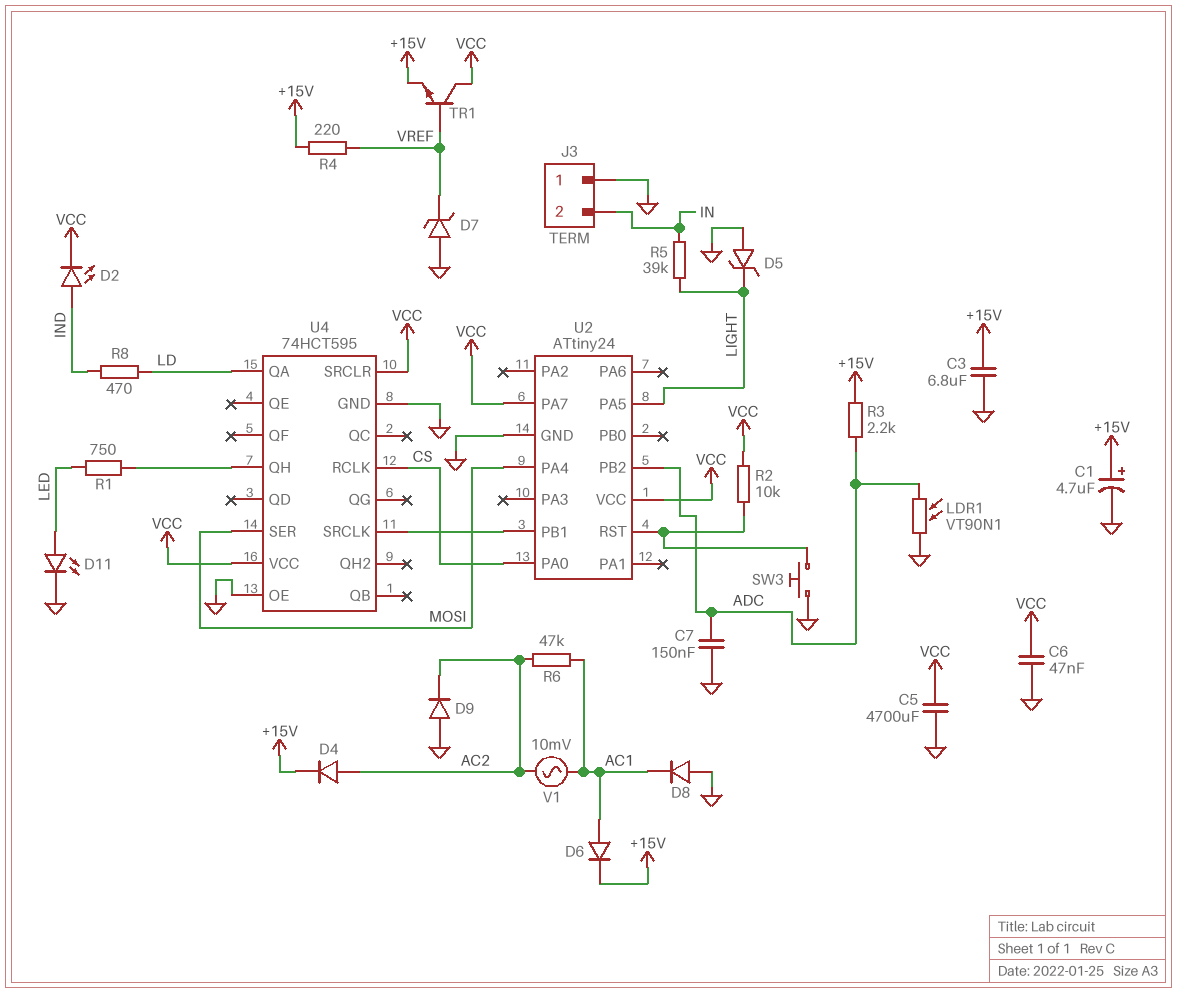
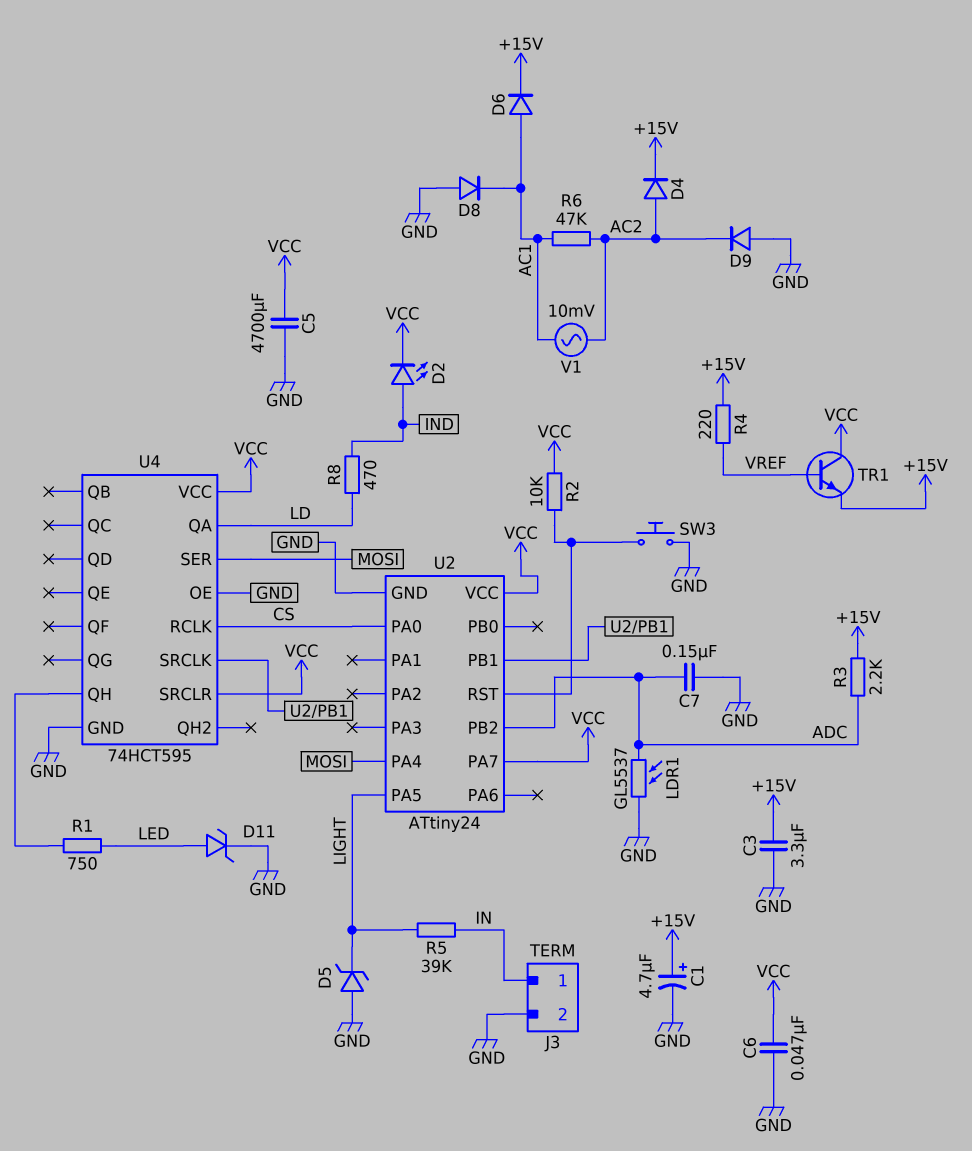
C3: 6.8uF (+15V, GND) -> 3.3uF (+15V, GND)
D7: zener (A GND, K VREF) -> none
D11: LED (A LED, K GND) -> zener (A LED, K GND)
J3 pin 1: GND -> IN
J3 pin 2: IN -> GND
LDR1: VT90N1 (ADC, GND) -> GL5537 (ADC, GND)

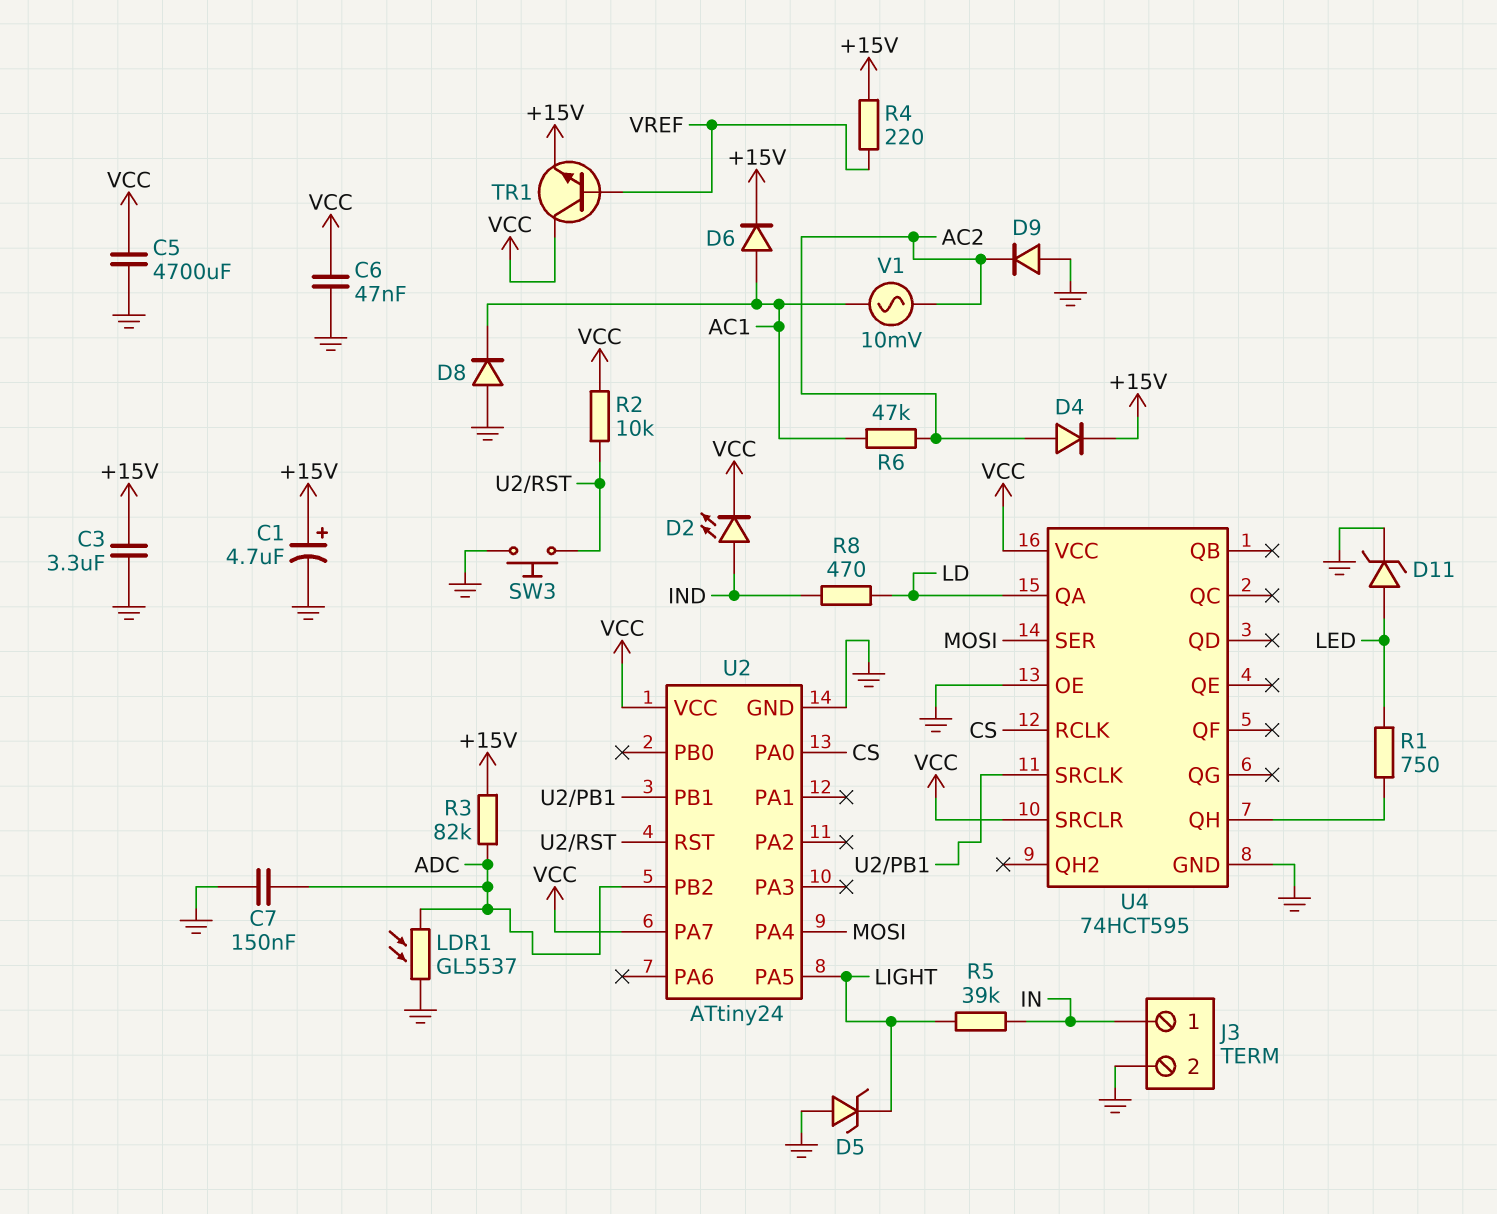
R3: 2.2k (+15V, ADC) -> 82k (+15V, ADC)

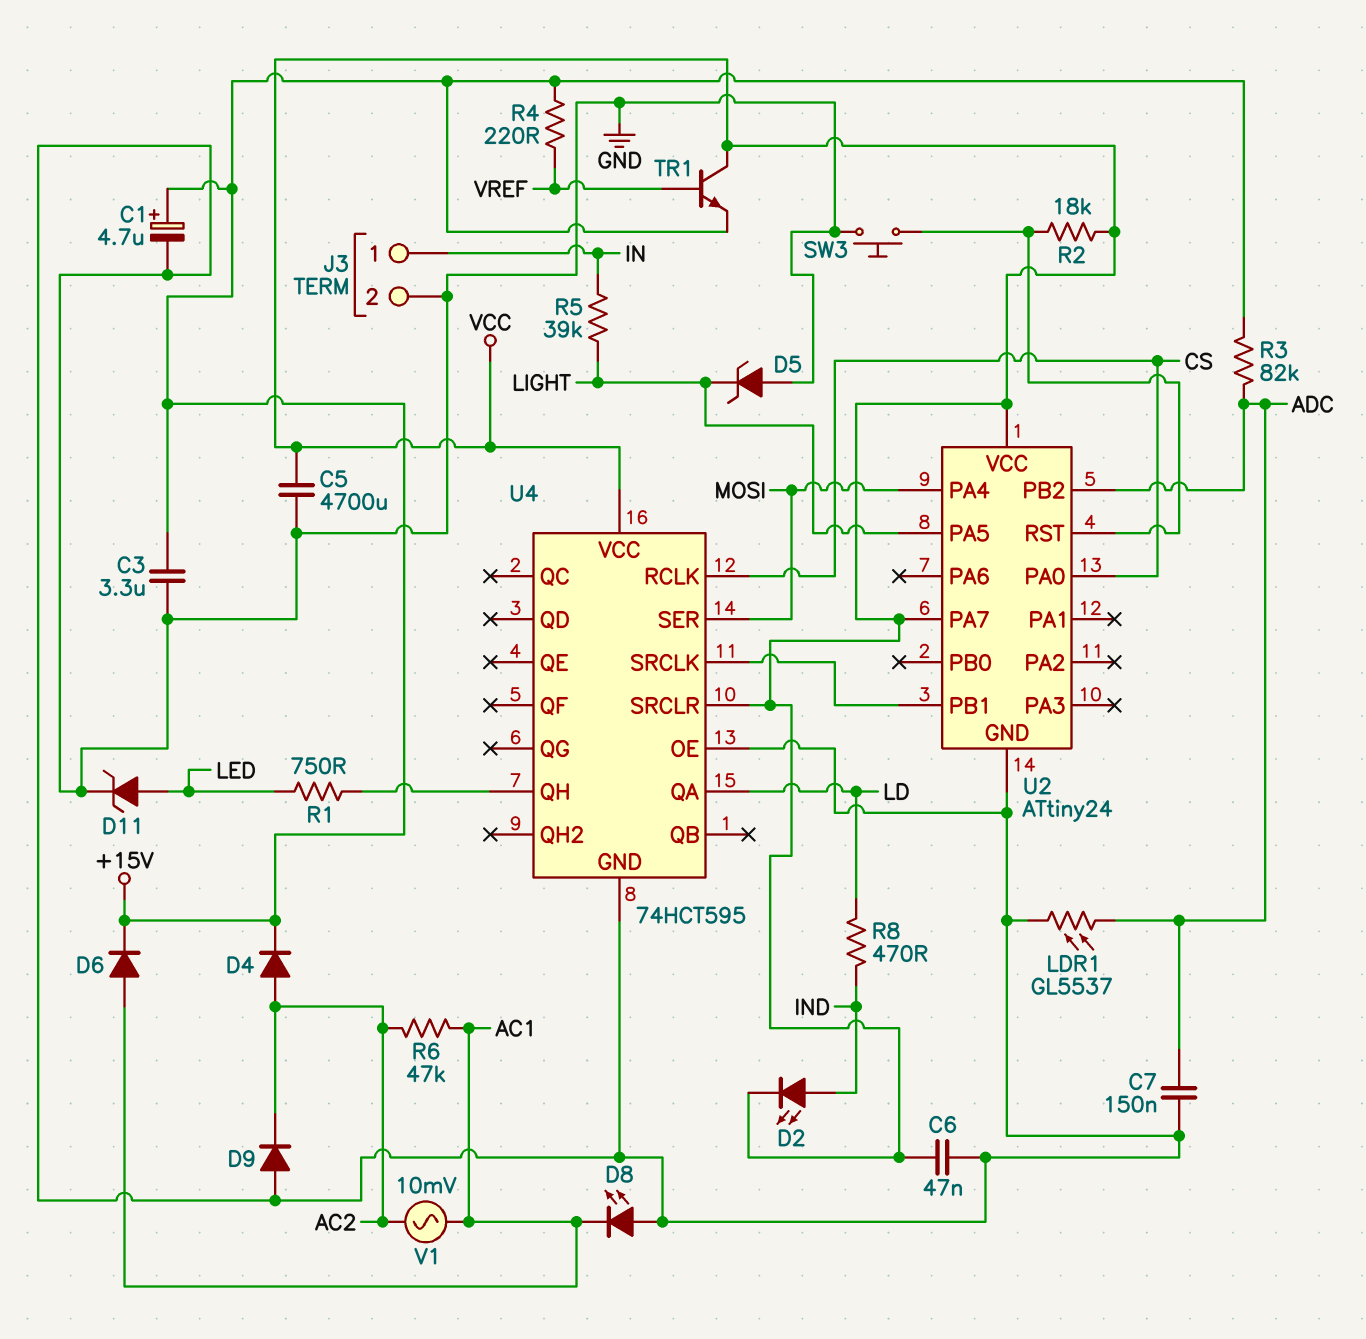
D8: diode (A GND, K AC1) -> LED (A GND, K AC1)
R2: 10k (U2/RST, VCC) -> 18k (U2/RST, VCC)

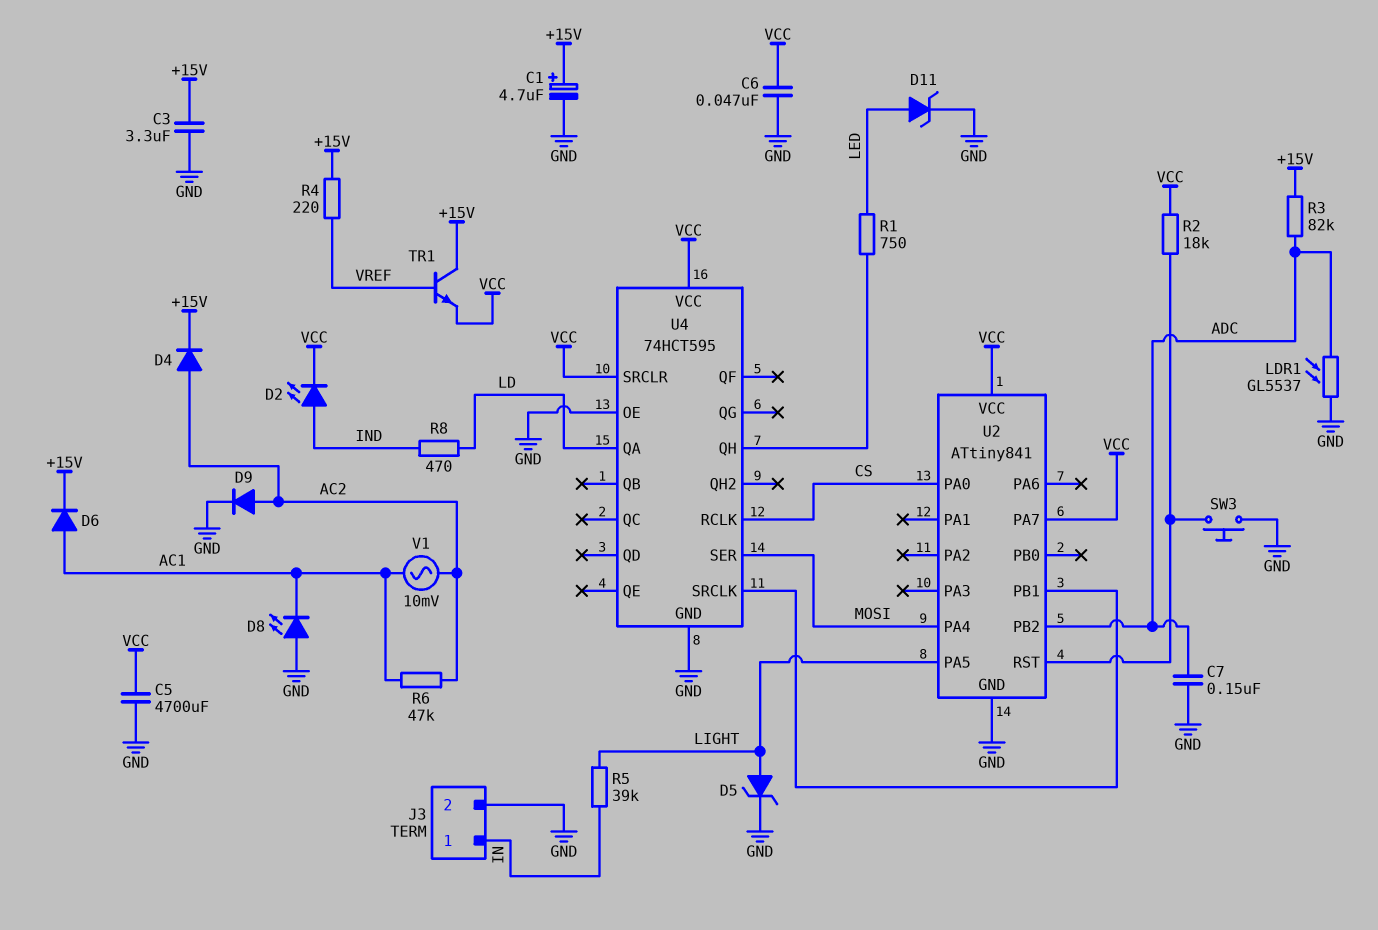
D5: zener (A GND, K LIGHT) -> zener (A LIGHT, K GND)
D9: diode (A GND, K AC2) -> diode (A AC2, K GND)
TR1: NPN (B VREF, C VCC, E +15V) -> NPN (B VREF, C +15V, E VCC)
U2: ATtiny24 -> ATtiny841

